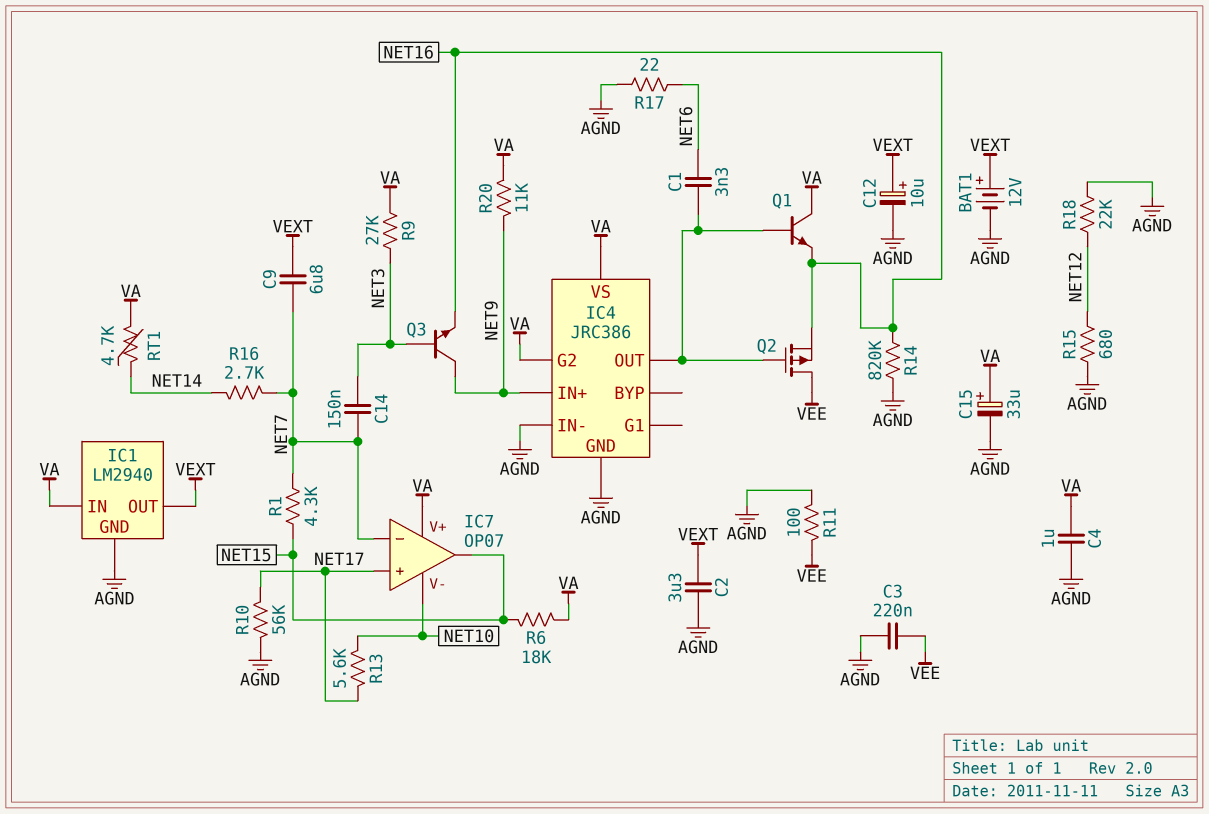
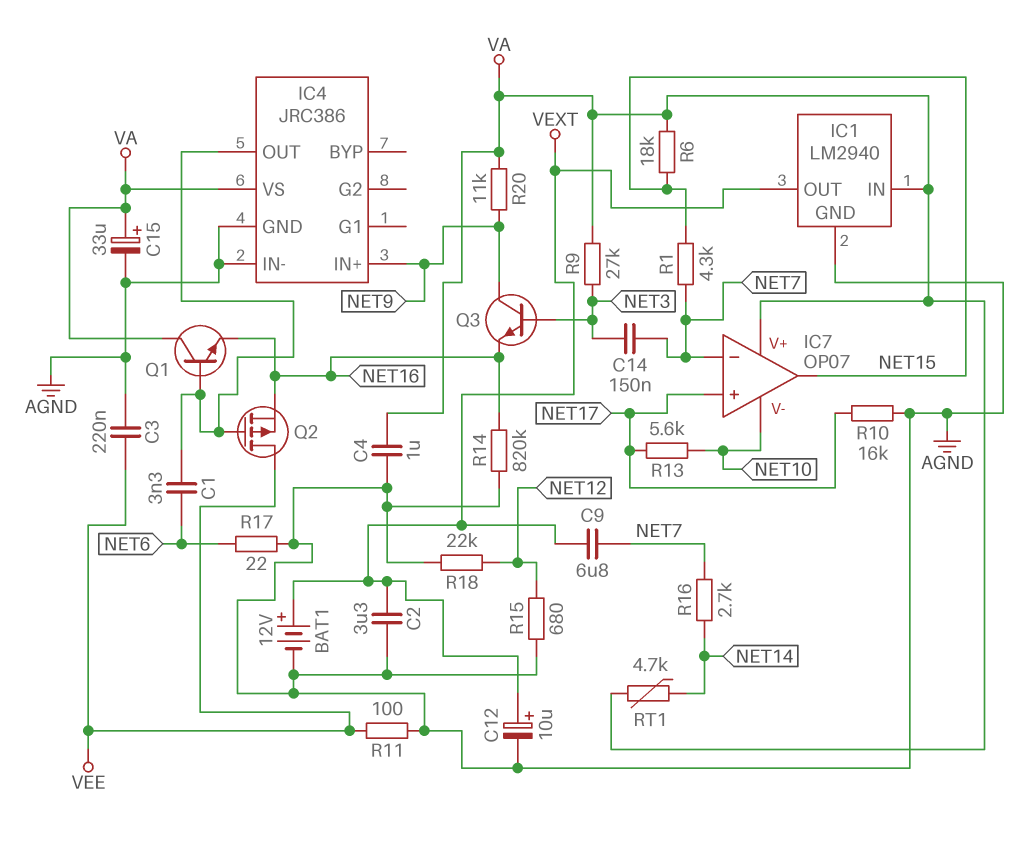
IC4 pin G2: VA -> none
R10: 56k (AGND, NET17) -> 16k (AGND, NET17)

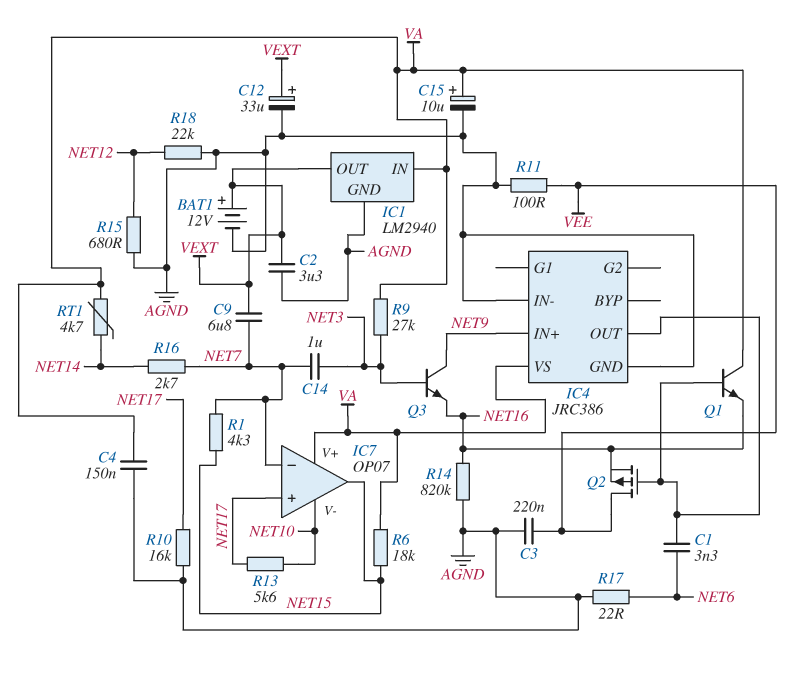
C4: 1uF (AGND, VA) -> 150nF (AGND, VA)
C12: 10uF (plus VEXT, minus AGND) -> 33uF (plus VEXT, minus AGND)
C14: 150nF (NET3, NET7) -> 1uF (NET3, NET7)
C15: 33uF (plus VA, minus AGND) -> 10uF (plus VA, minus AGND)
R20: 11k (NET9, VA) -> none

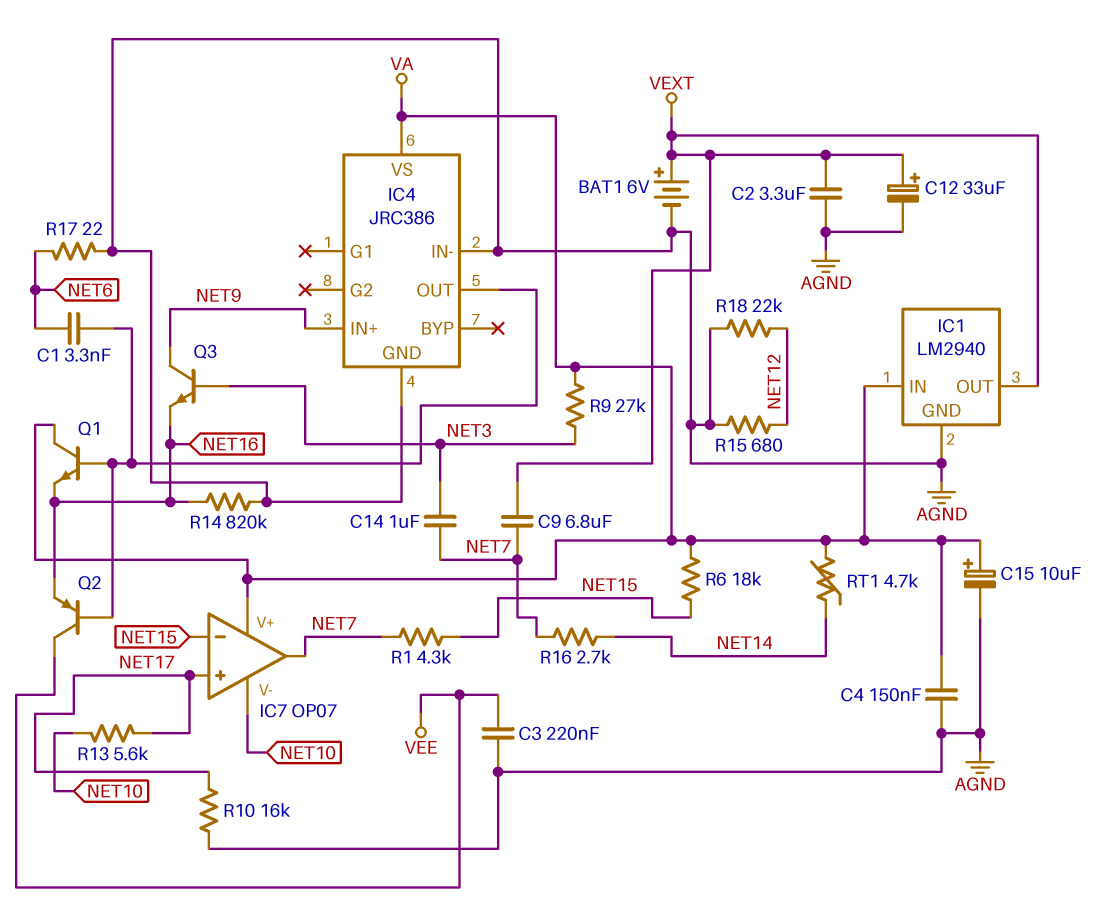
BAT1: 12V (plus VEXT, minus AGND) -> 6V (plus VEXT, minus AGND)
IC7 pin in-: NET7 -> NET15
IC7 pin out: NET15 -> NET7
Q2: PMOS (G IC4/OUT, D VEE, S NET16) -> PNP (B IC4/OUT, C VEE, E NET16)
R11: 100 (AGND, VEE) -> none

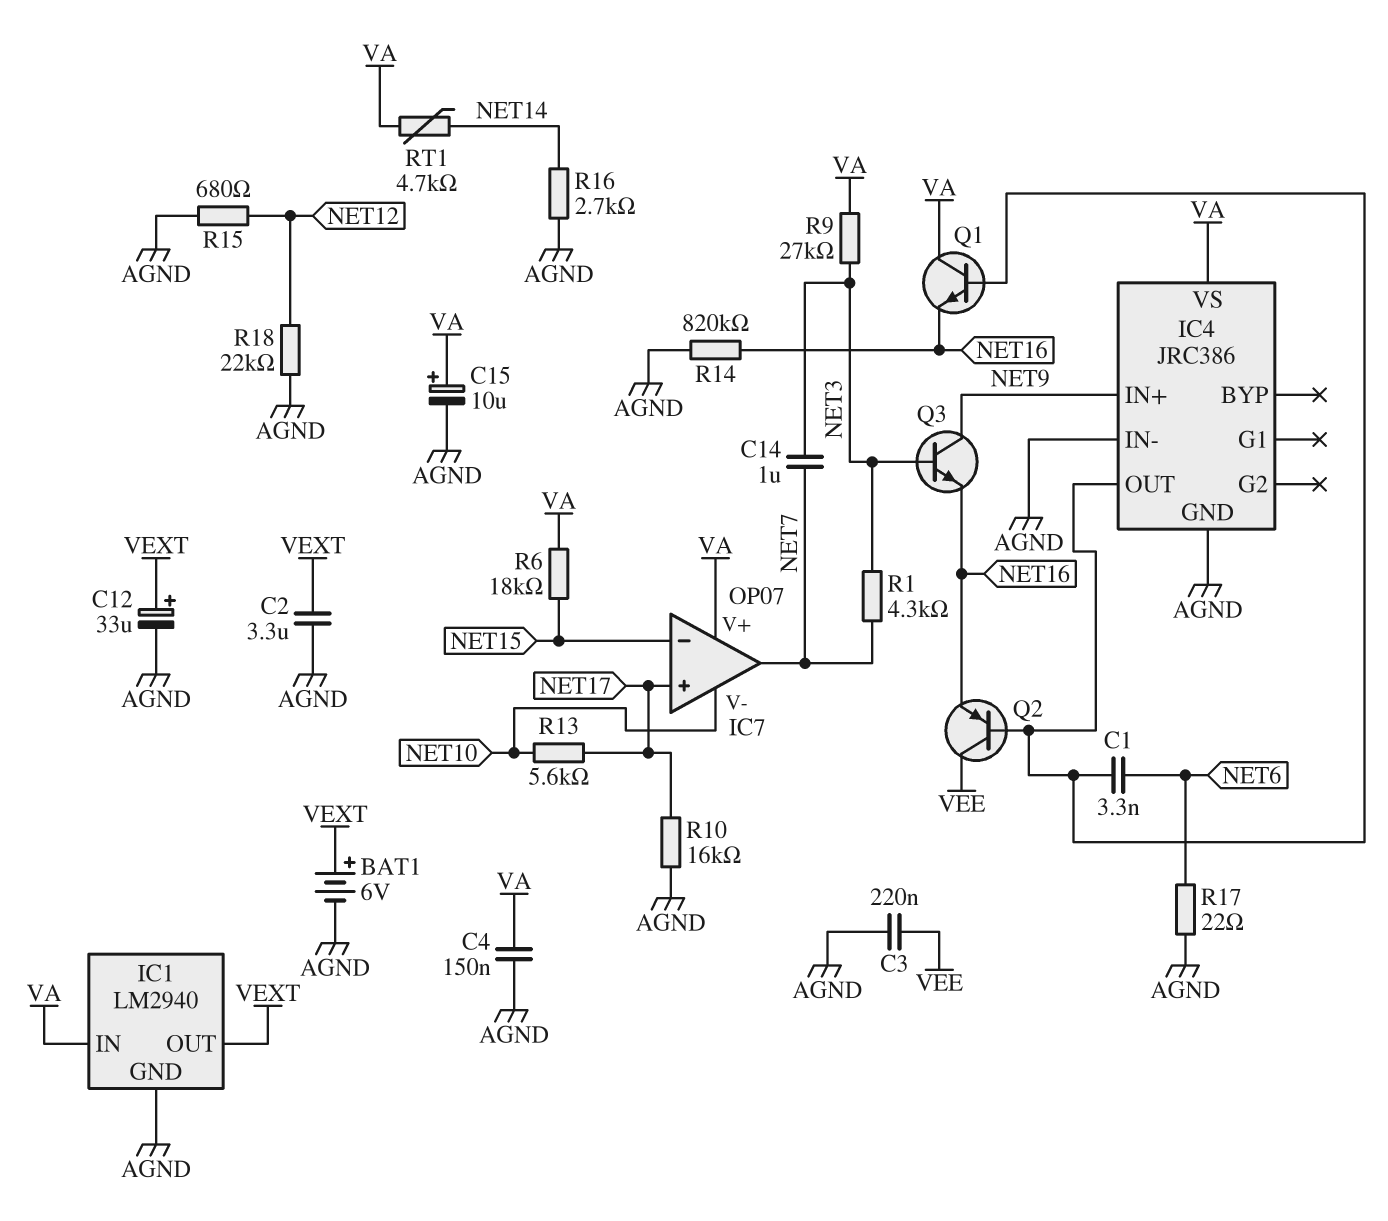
C9: 6.8uF (NET7, VEXT) -> none
R1: 4.3k (NET7, NET15) -> 4.3k (NET3, NET7)
R16: 2.7k (NET7, NET14) -> 2.7k (AGND, NET14)

